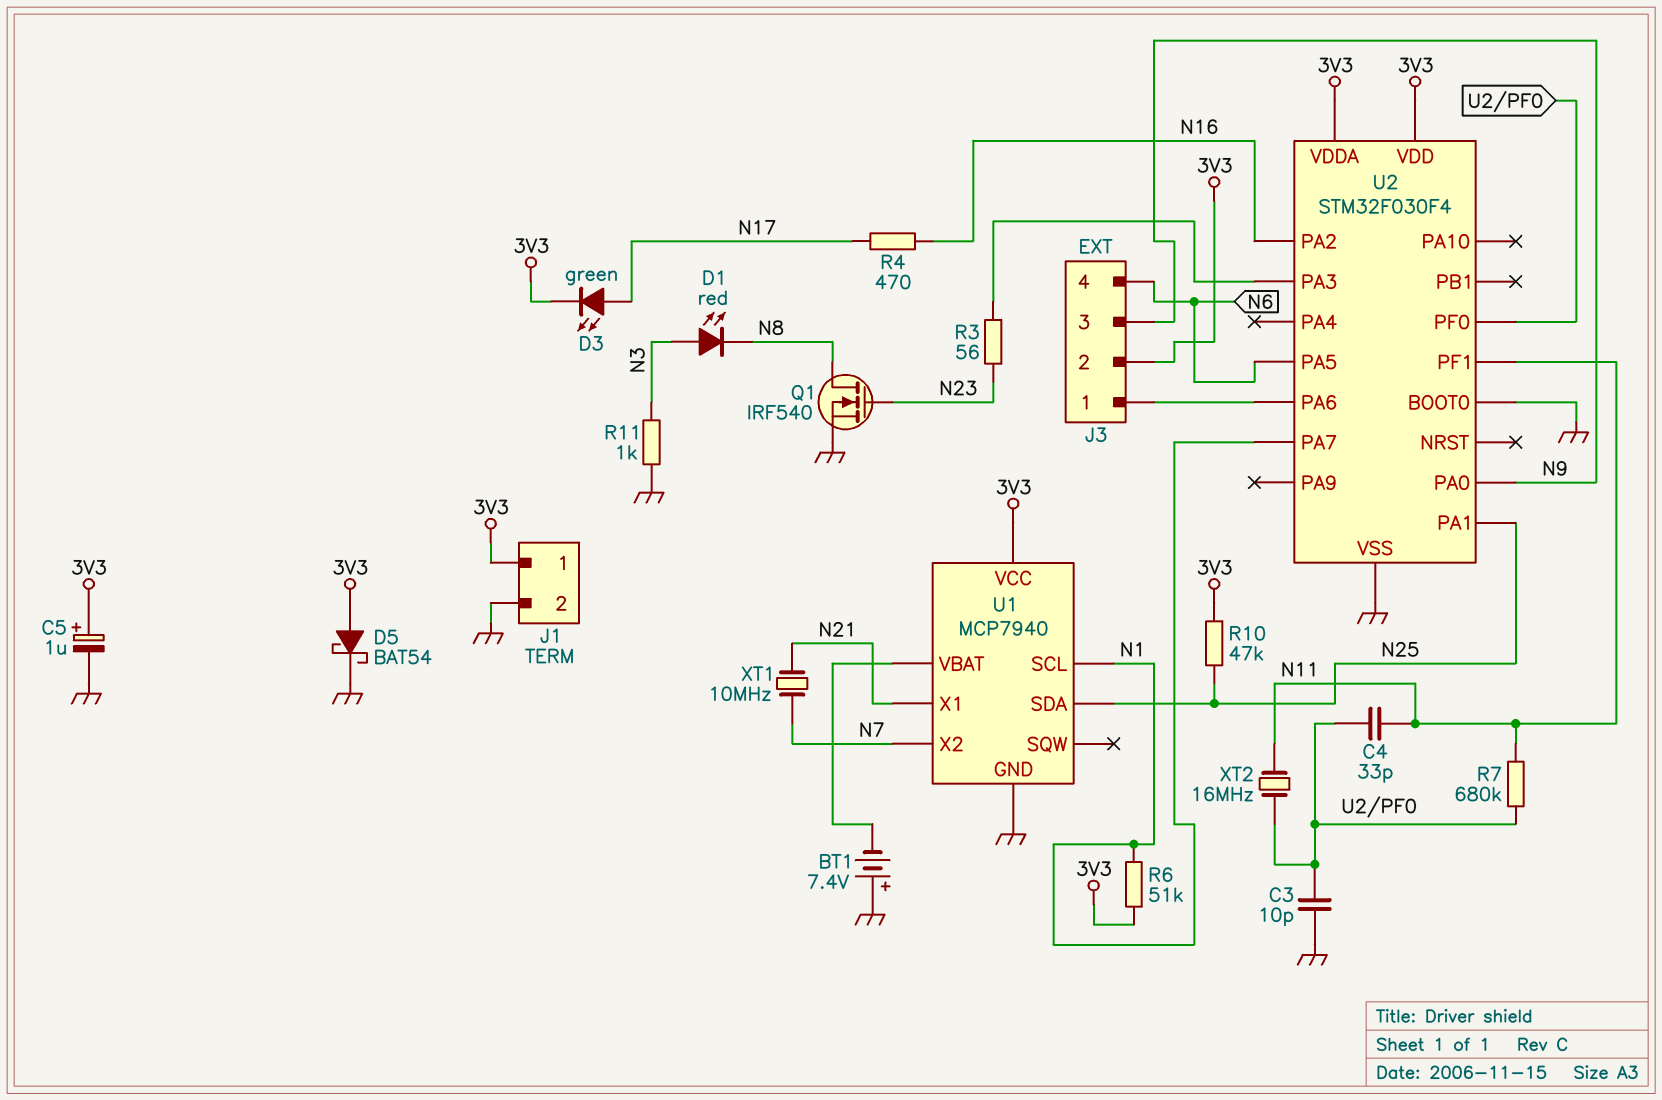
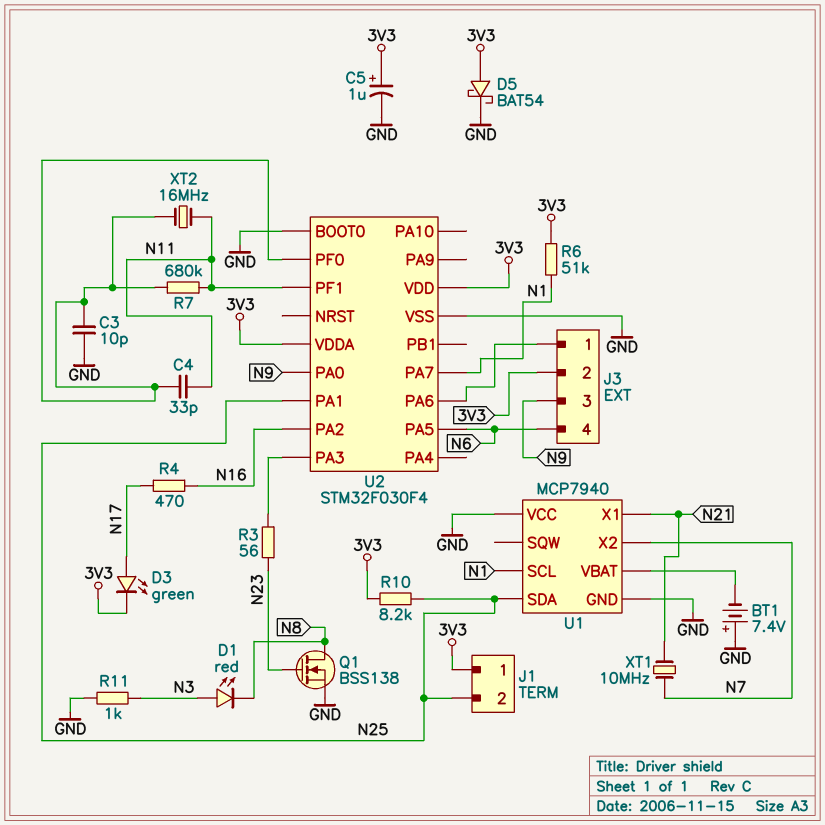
J1 pin 2: GND -> N25
Q1: NMOS IRF540 (G N23, D N8, S GND) -> NMOS BSS138 (G N23, D N8, S GND)
R10: 47k (3V3, N25) -> 8.2k (3V3, N25)
U1 pin VCC: 3V3 -> GND

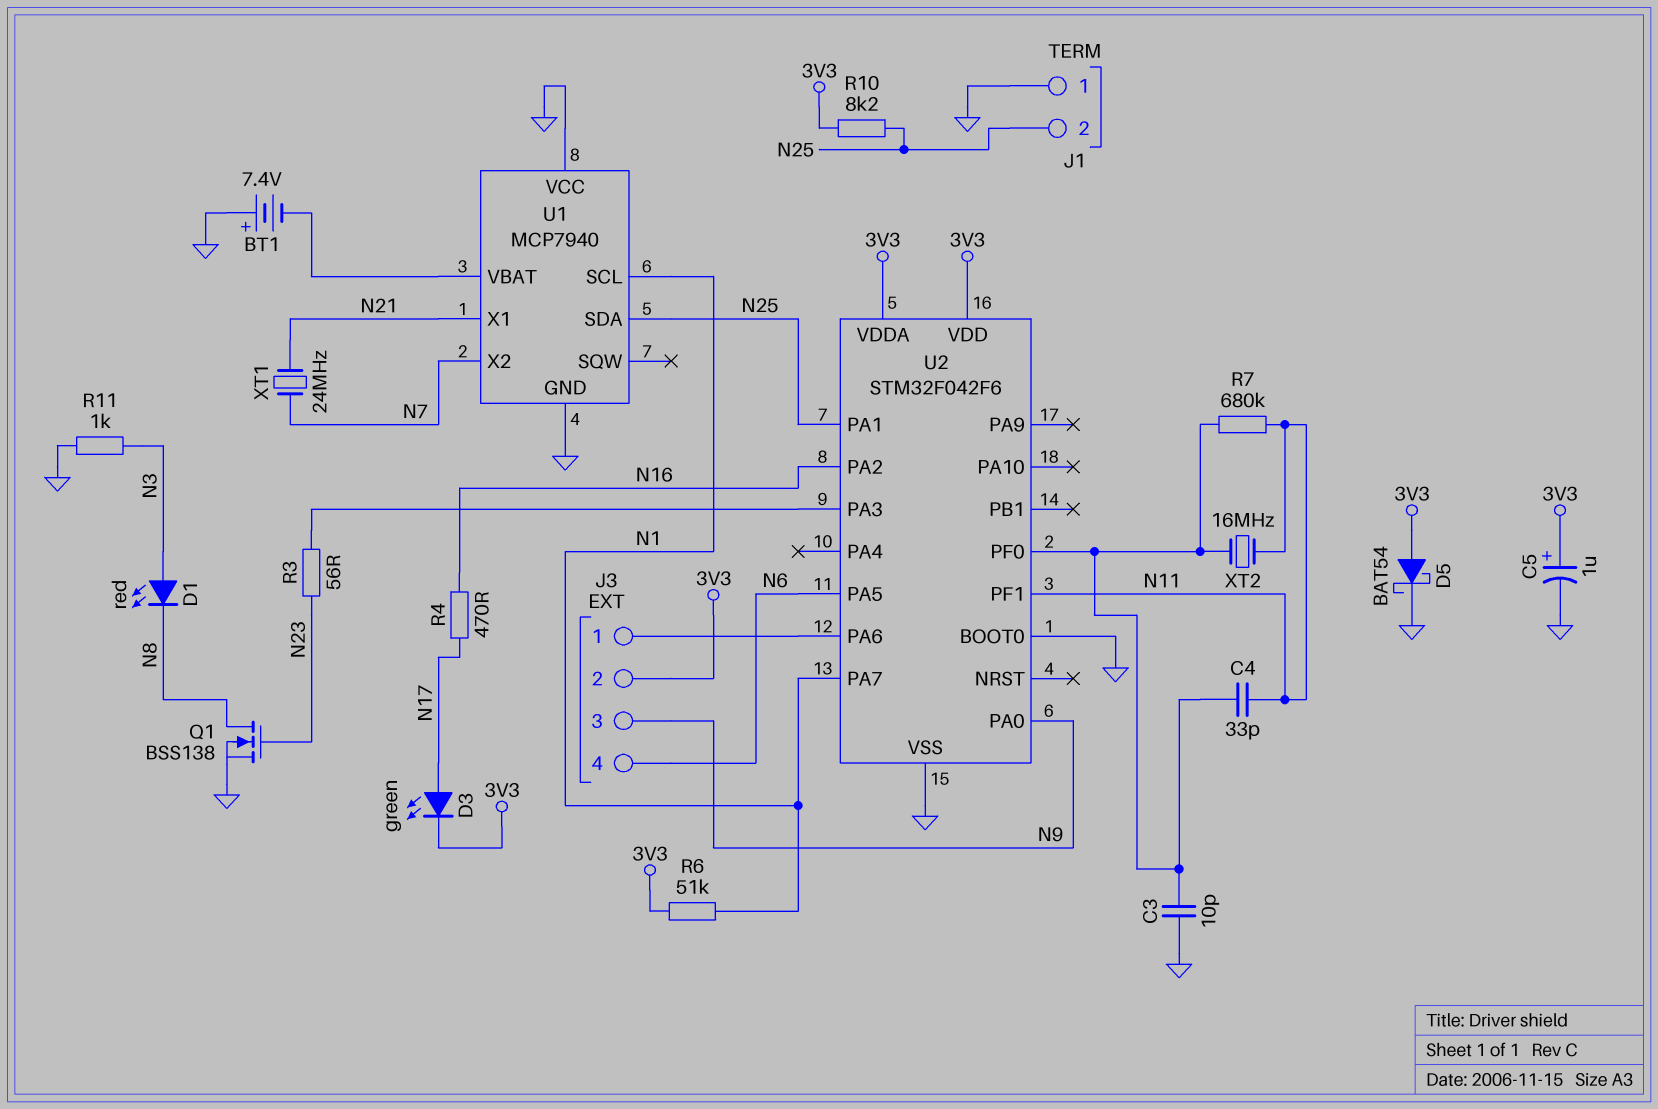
J1 pin 1: 3V3 -> GND
U2: STM32F030F4 -> STM32F042F6
XT1: 10MHz (N7, N21) -> 24MHz (N7, N21)

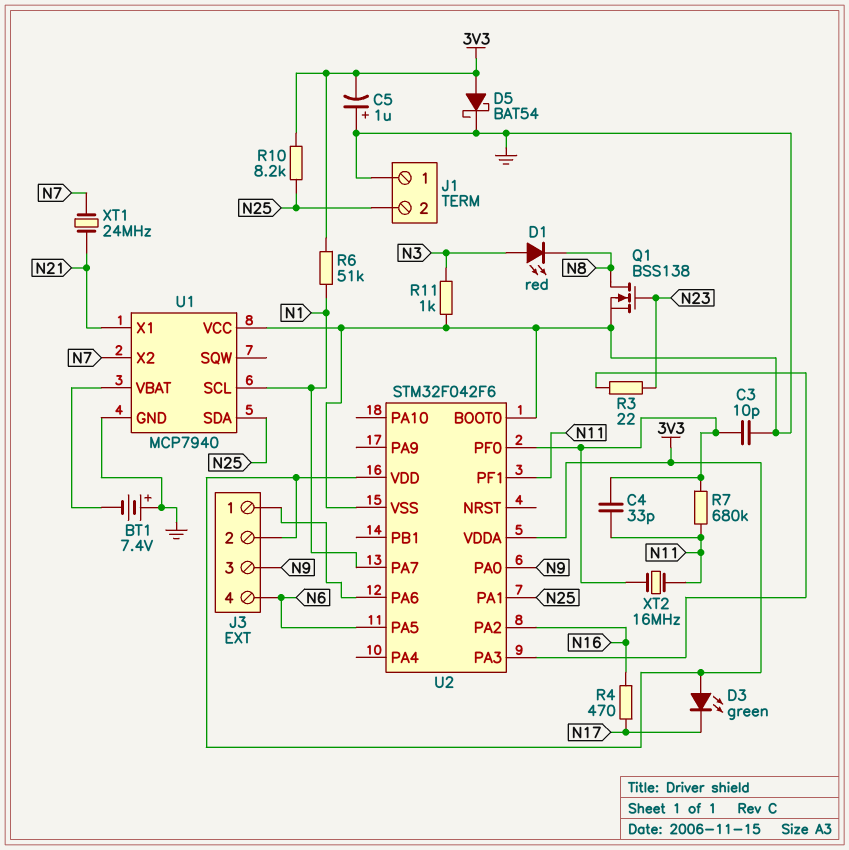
C5: 1uF (plus 3V3, minus GND) -> 1uF (plus GND, minus 3V3)
D3: LED green (A N17, K 3V3) -> LED green (A 3V3, K N17)
R3: 56 (N23, U2/PA3) -> 22 (N23, U2/PA3)

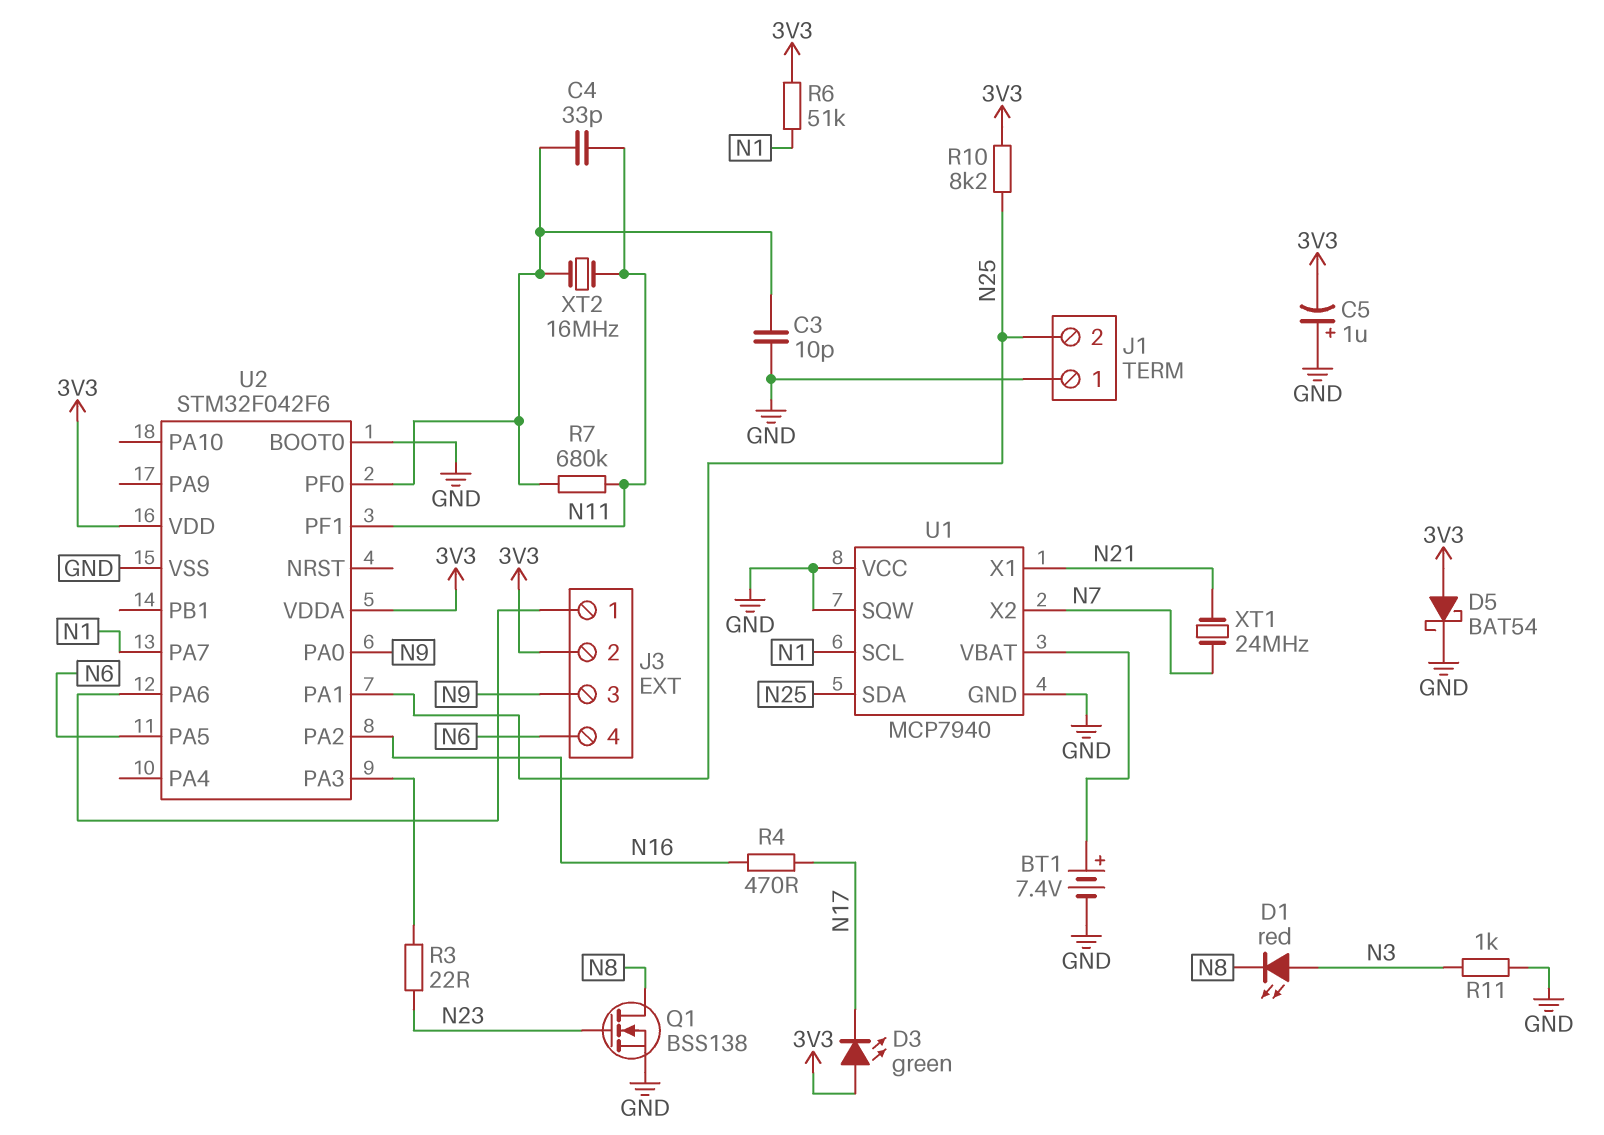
BT1: 7.4V (plus GND, minus U1/VBAT) -> 7.4V (plus U1/VBAT, minus GND)
U1 pin SQW: none -> GND

